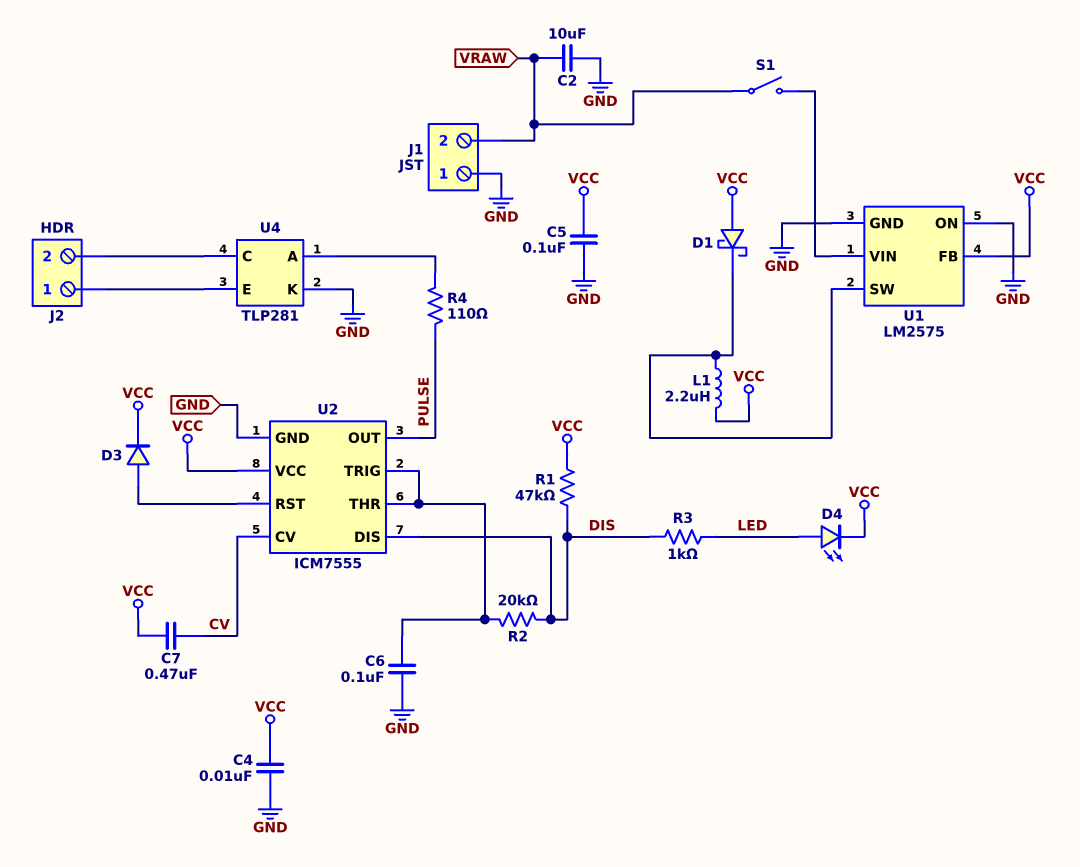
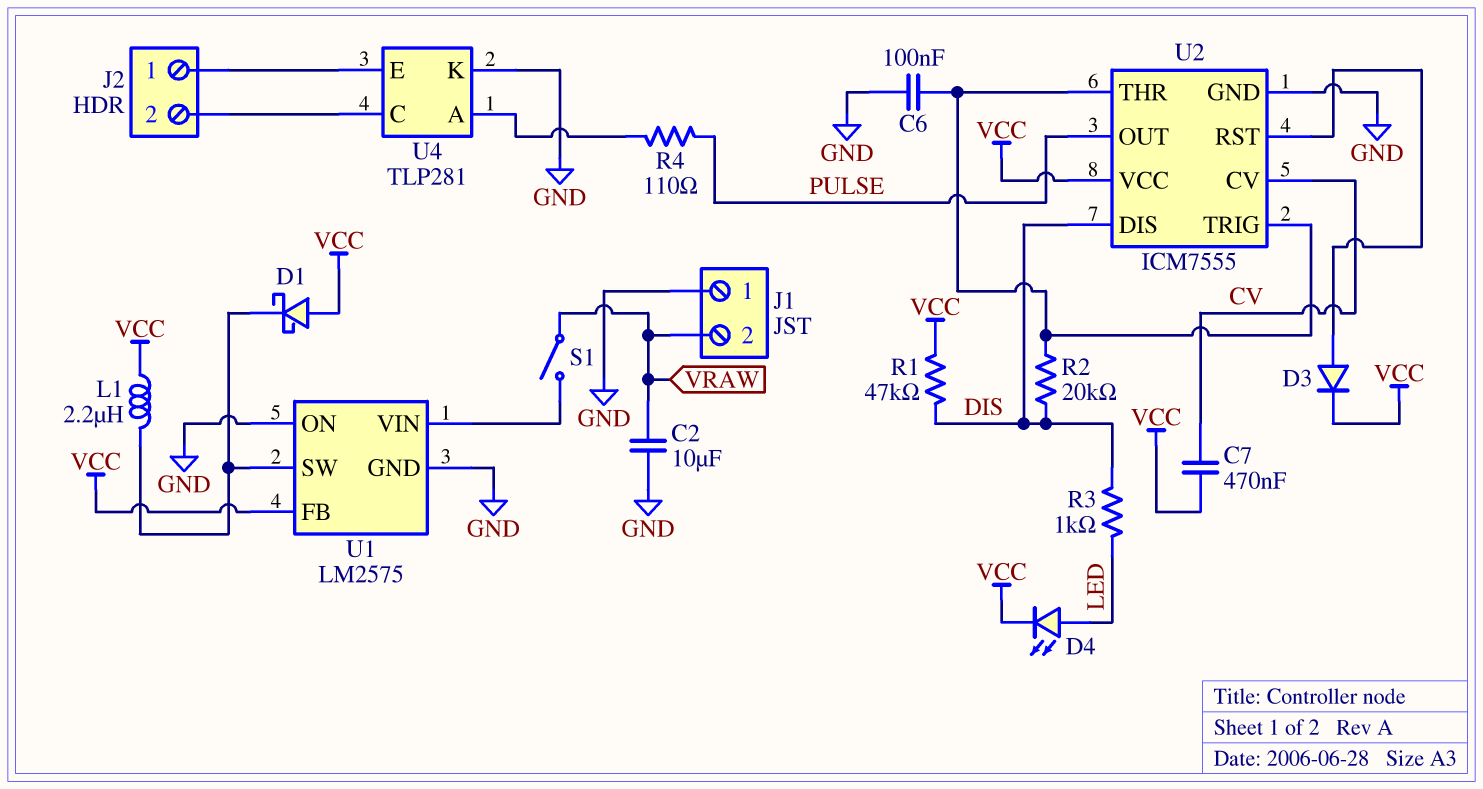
C4: 10nF (GND, VCC) -> none
C5: 100nF (GND, VCC) -> none

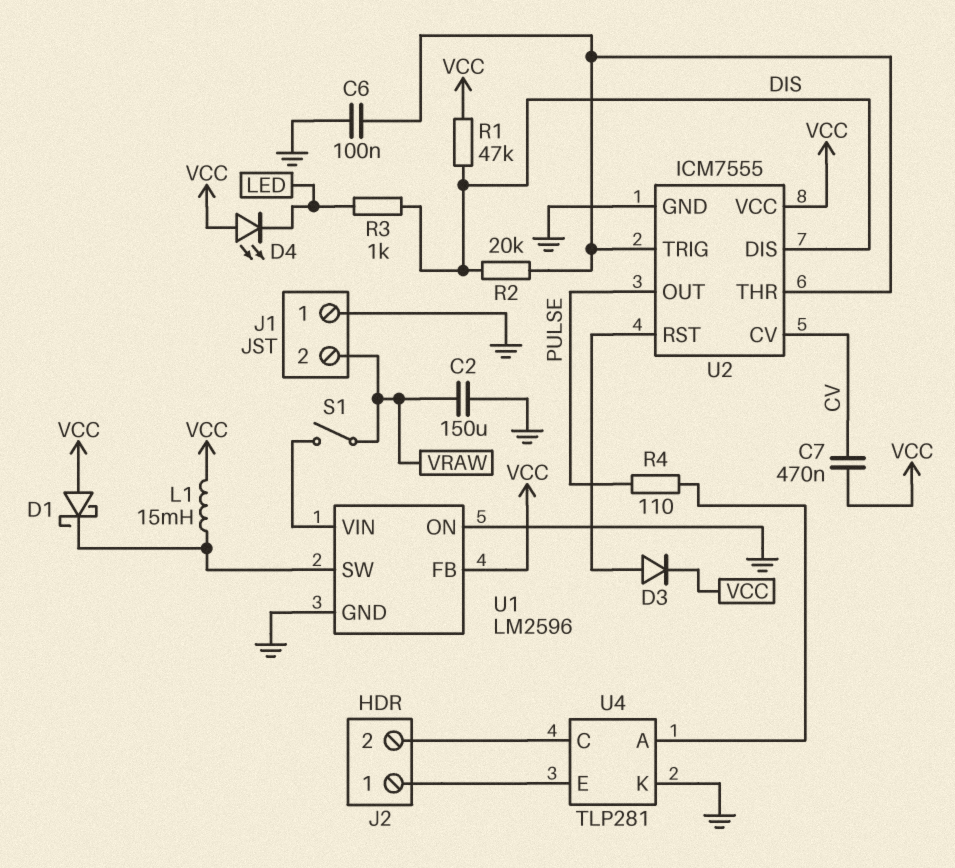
C2: 10uF (GND, VRAW) -> 150uF (GND, VRAW)
D4: LED (A LED, K VCC) -> LED (A VCC, K LED)
L1: 2.2uH (U1/SW, VCC) -> 15mH (U1/SW, VCC)
U1: LM2575 -> LM2596

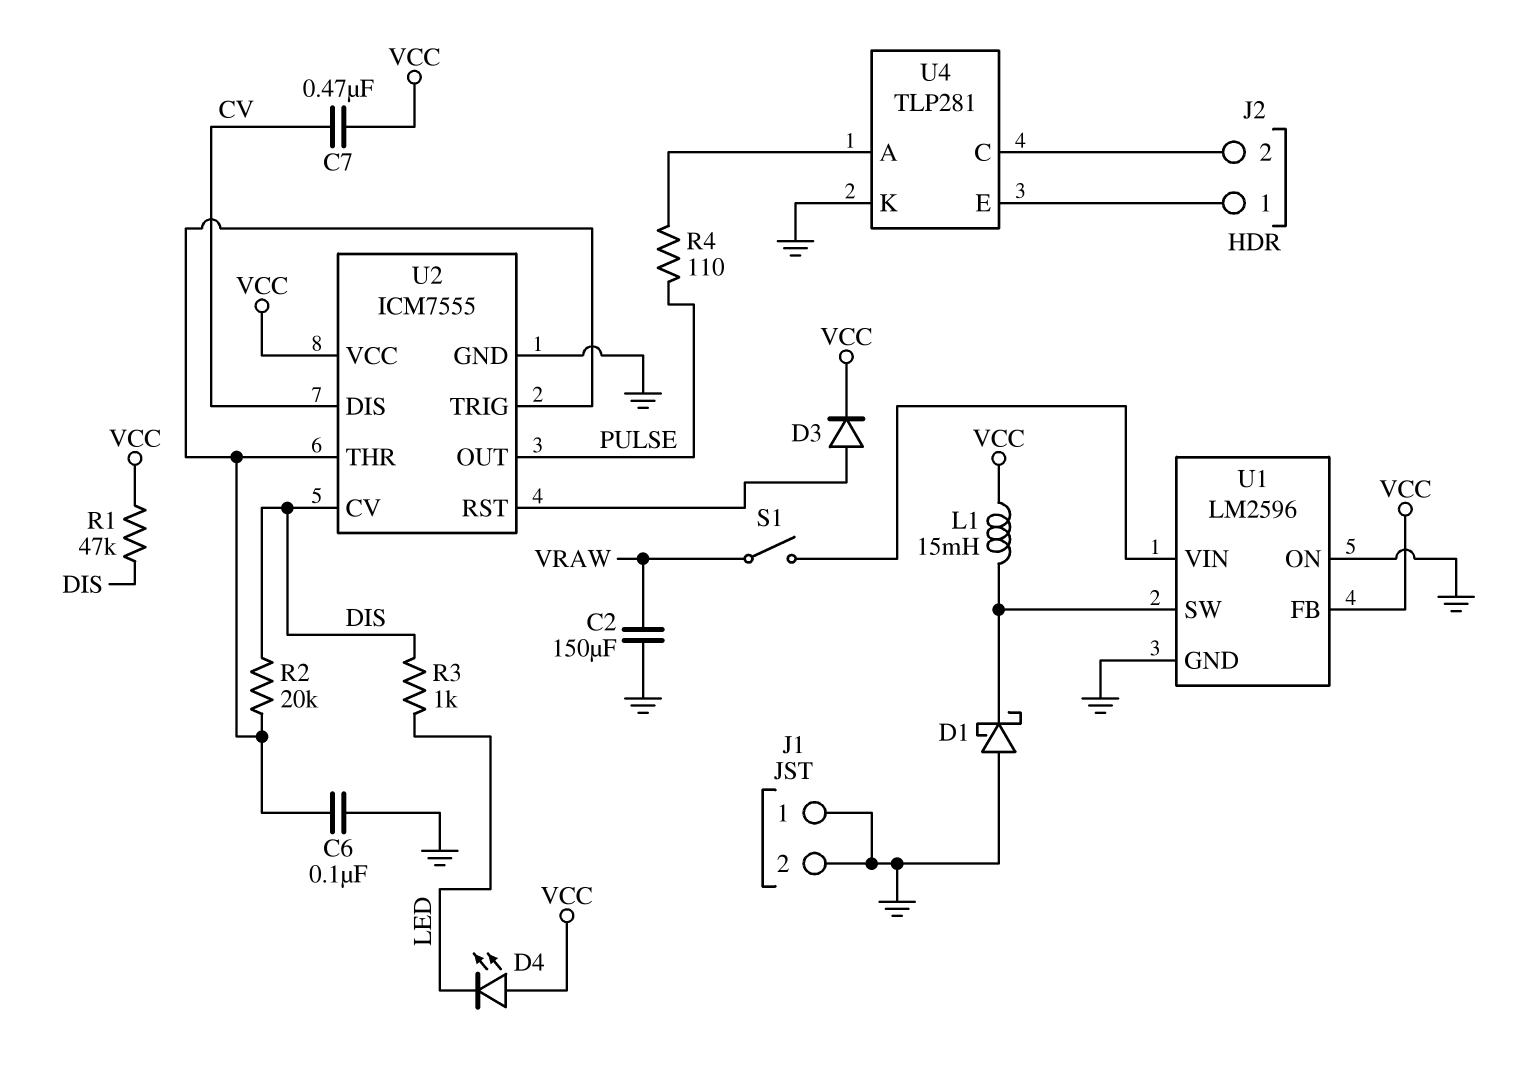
D1: schottky (A VCC, K U1/SW) -> schottky (A GND, K U1/SW)
J1 pin 2: VRAW -> GND
U2 pin CV: CV -> DIS
U2 pin DIS: DIS -> CV

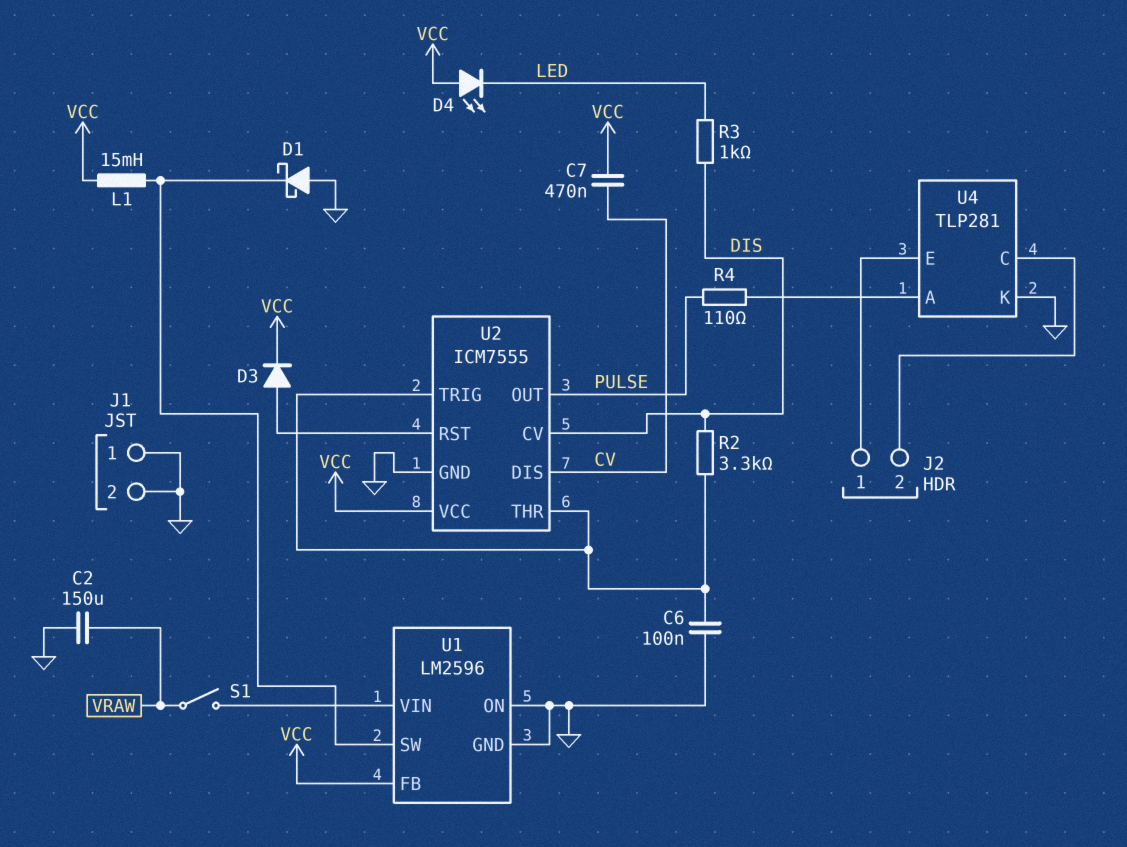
R1: 47k (DIS, VCC) -> none
R2: 20k (DIS, U2/THR) -> 3.3k (DIS, U2/THR)

